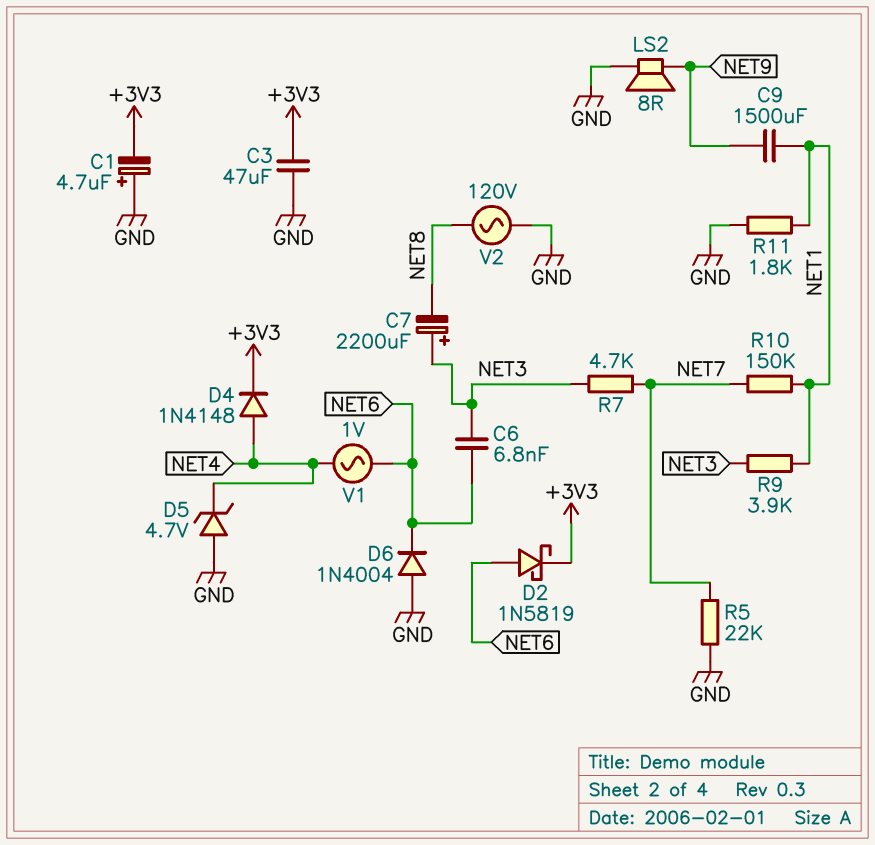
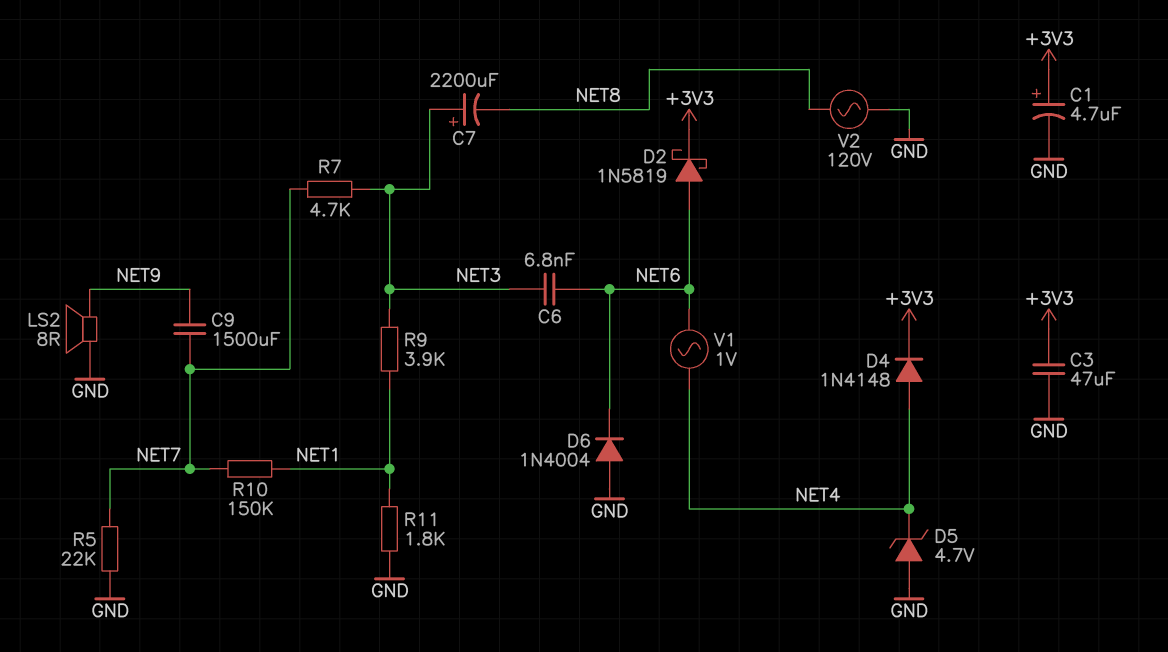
C1: 4.7uF (plus GND, minus +3V3) -> 4.7uF (plus +3V3, minus GND)
C9: 1500uF (NET1, NET9) -> 1500uF (NET7, NET9)

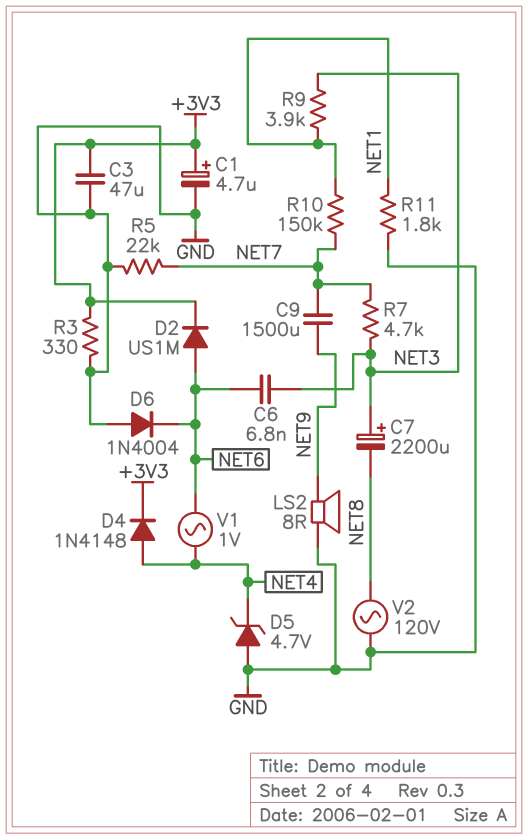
D2: schottky 1N5819 (A NET6, K +3V3) -> diode US1M (A NET6, K +3V3)
R3: none -> 330 (+3V3, GND)

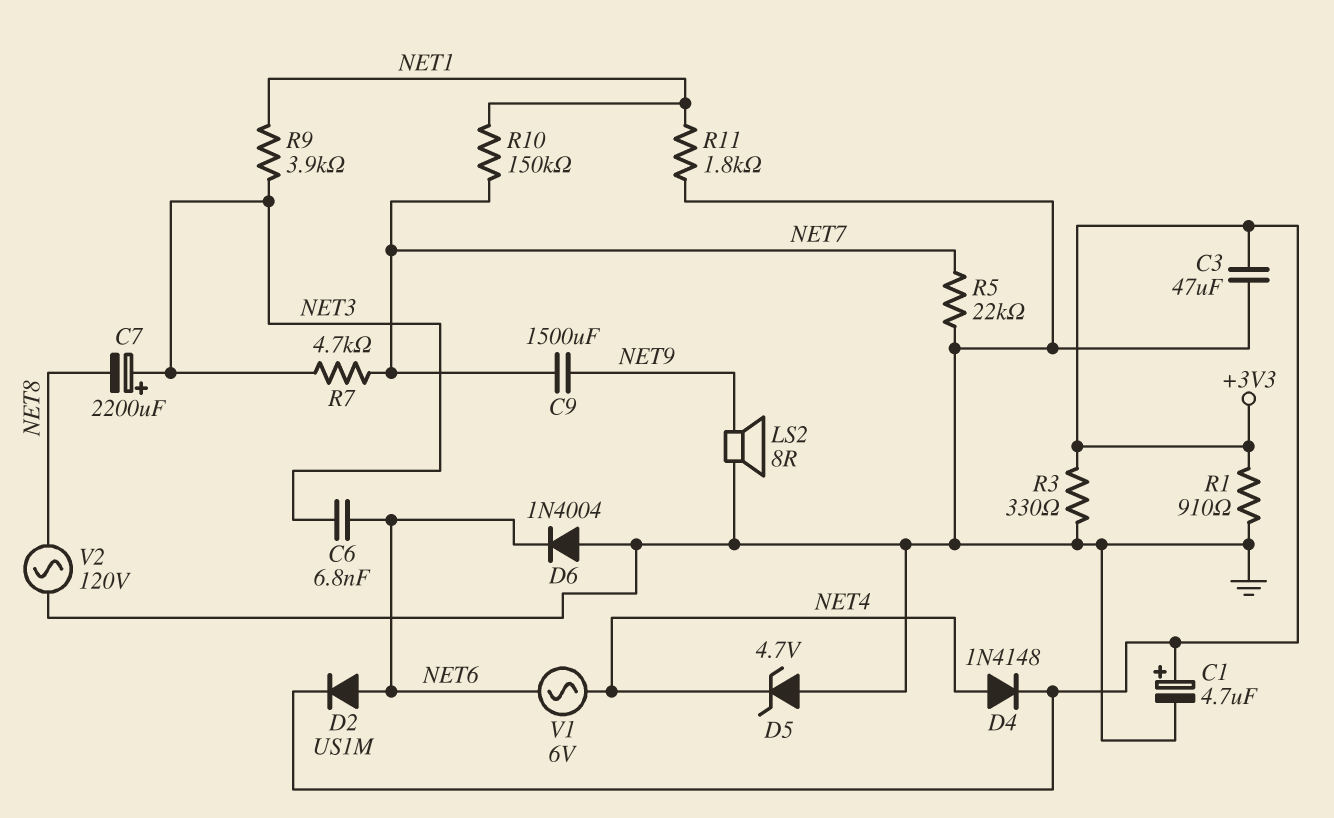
R1: none -> 910 (+3V3, GND)
V1: AC 1V (NET4, NET6) -> AC 6V (NET4, NET6)

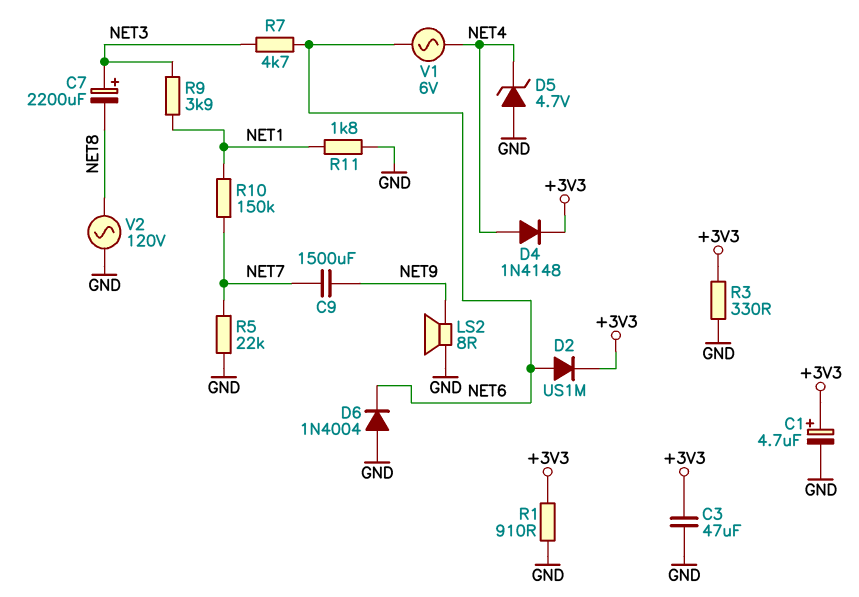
C6: 6.8nF (NET3, NET6) -> none
R7: 4.7k (NET3, NET7) -> 4.7k (NET3, NET6)

